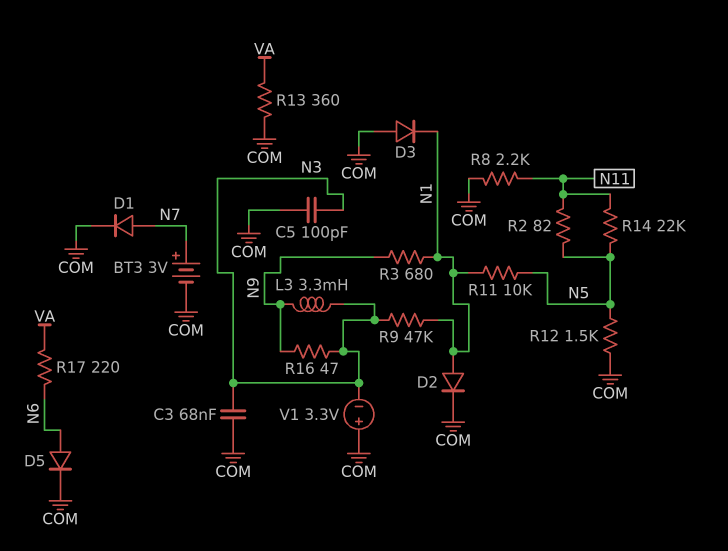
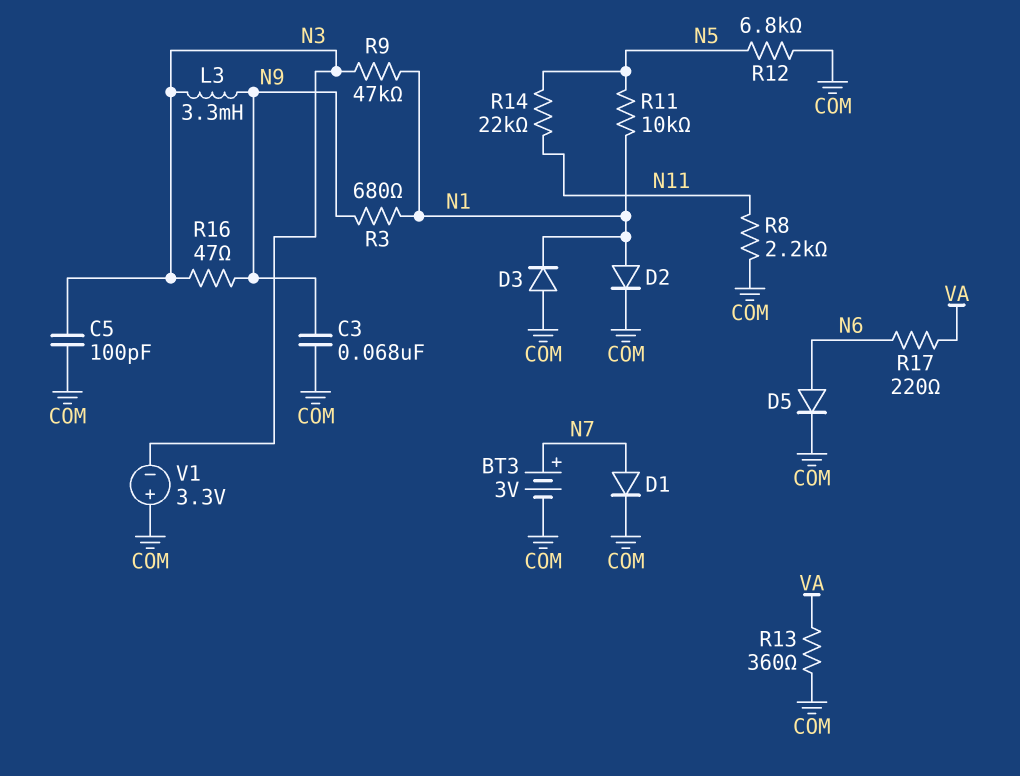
C3: 68nF (COM, N3) -> 68nF (COM, N9)
R2: 82 (N5, N11) -> none
R12: 1.5k (COM, N5) -> 6.8k (COM, N5)

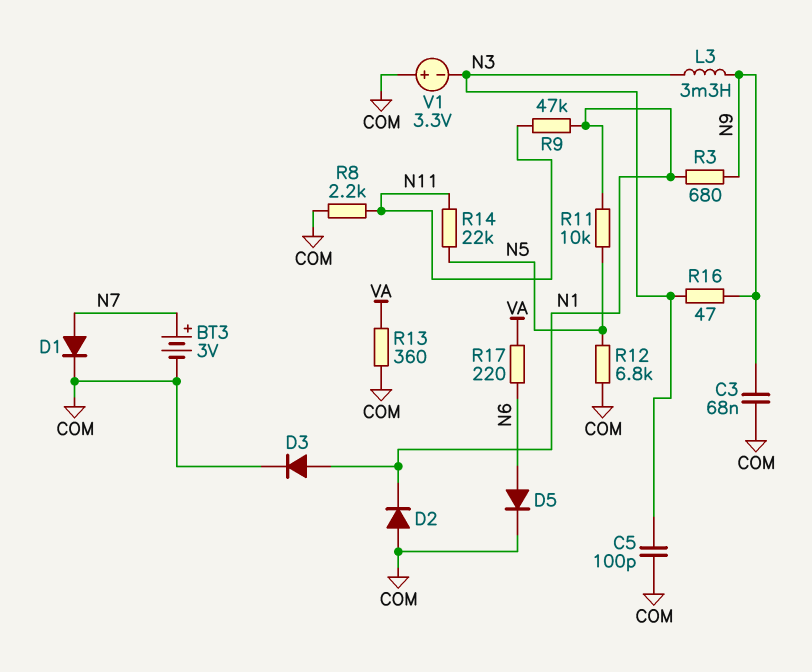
D2: diode (A N1, K COM) -> diode (A COM, K N1)
D3: diode (A COM, K N1) -> diode (A N1, K COM)
R9: 47k (N1, N3) -> 47k (N1, N11)

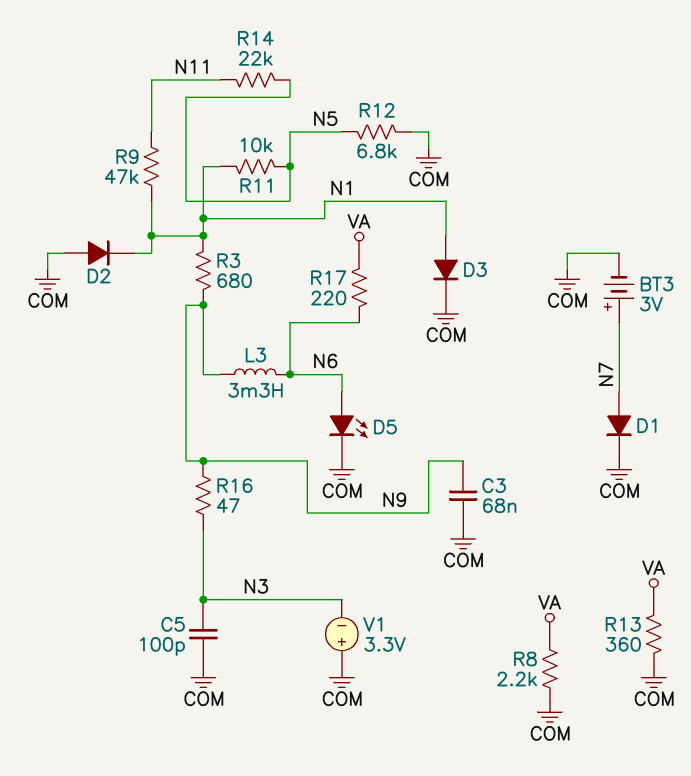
D5: diode (A N6, K COM) -> LED (A N6, K COM)
L3: 3.3mH (N3, N9) -> 3.3mH (N6, N9)
R8: 2.2k (COM, N11) -> 2.2k (COM, VA)

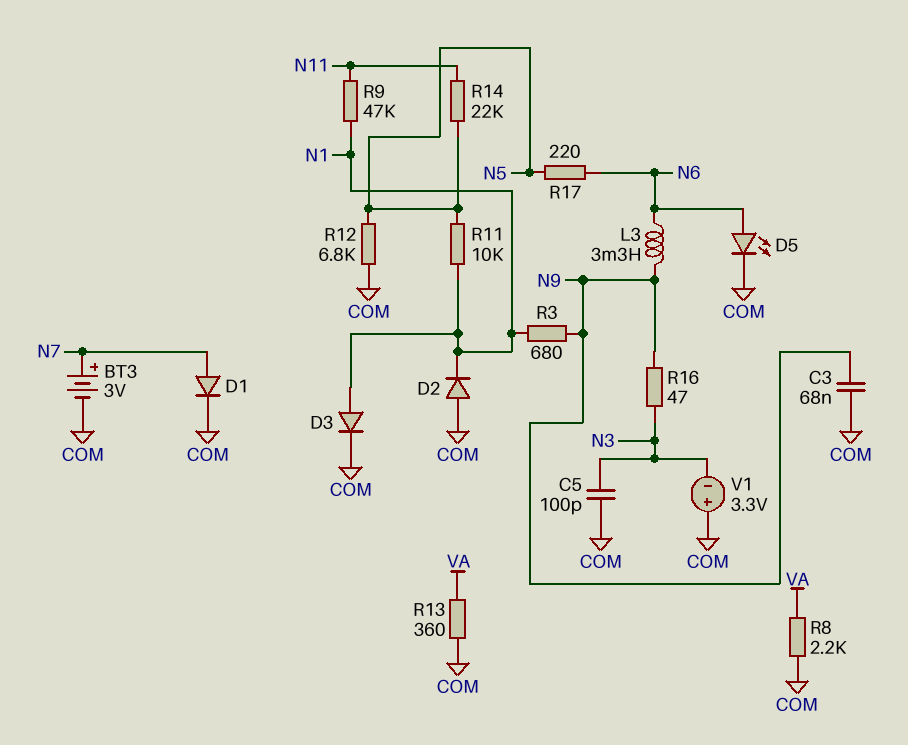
R17: 220 (N6, VA) -> 220 (N5, N6)

